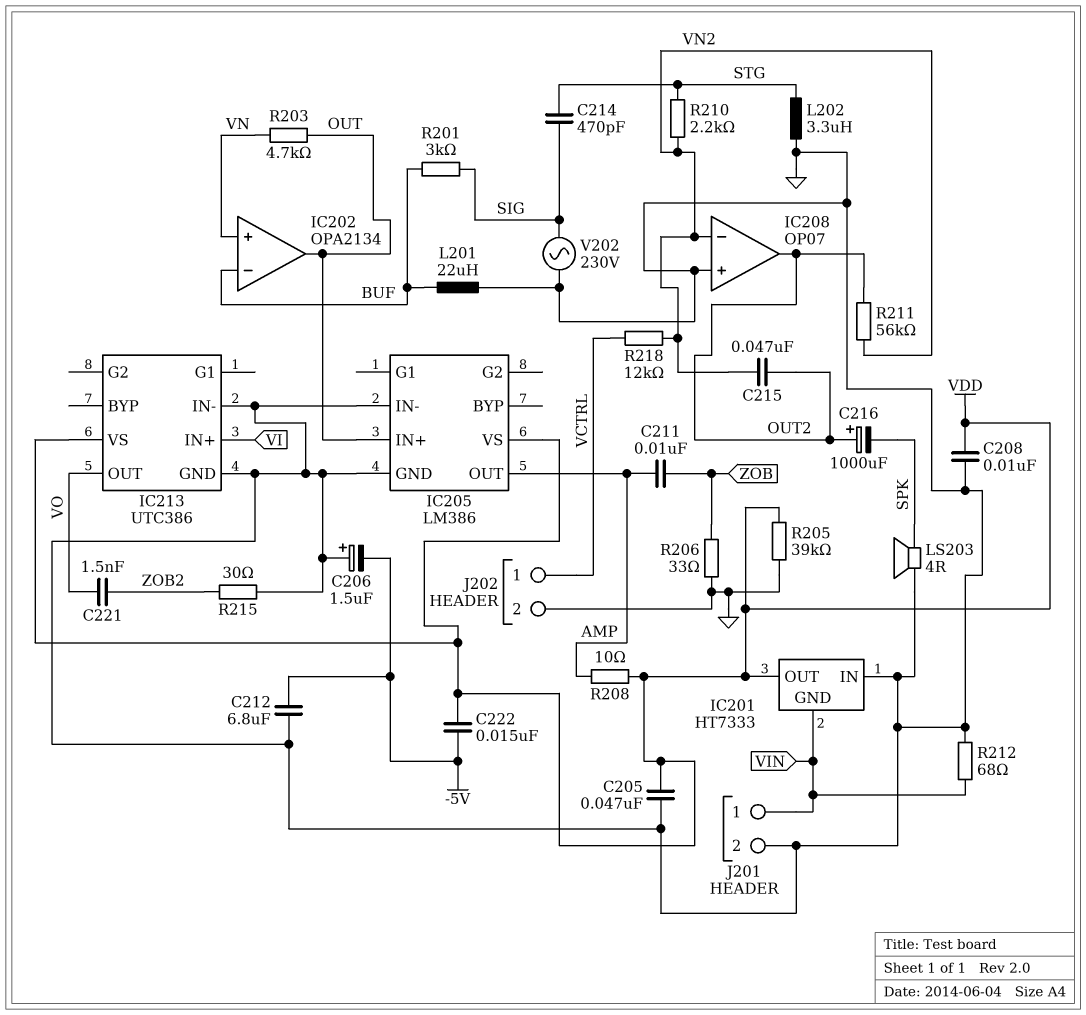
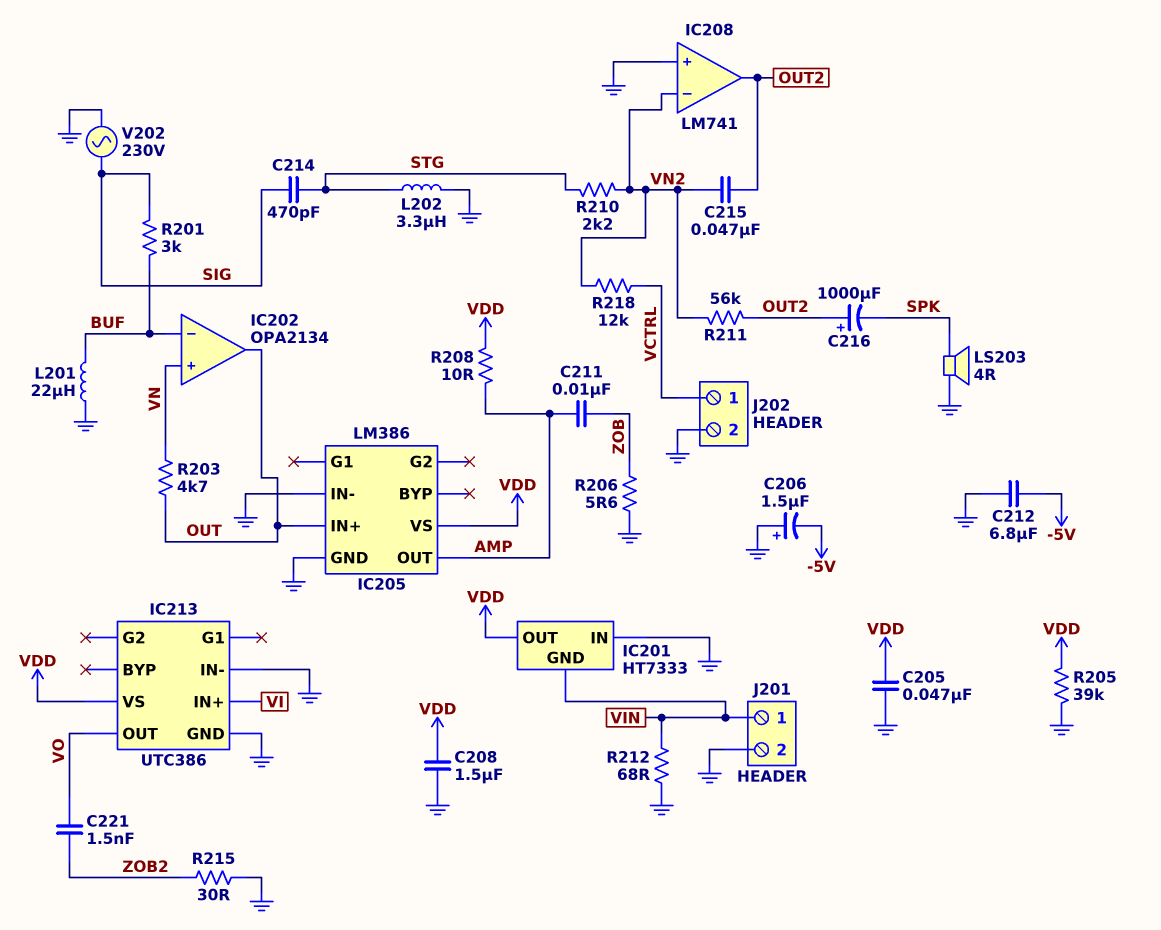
C208: 10nF (GND, VDD) -> 1.5uF (GND, VDD)
C222: 15nF (-5V, VDD) -> none
IC208: OP07 -> LM741
R206: 33 (GND, ZOB) -> 5.6 (GND, ZOB)

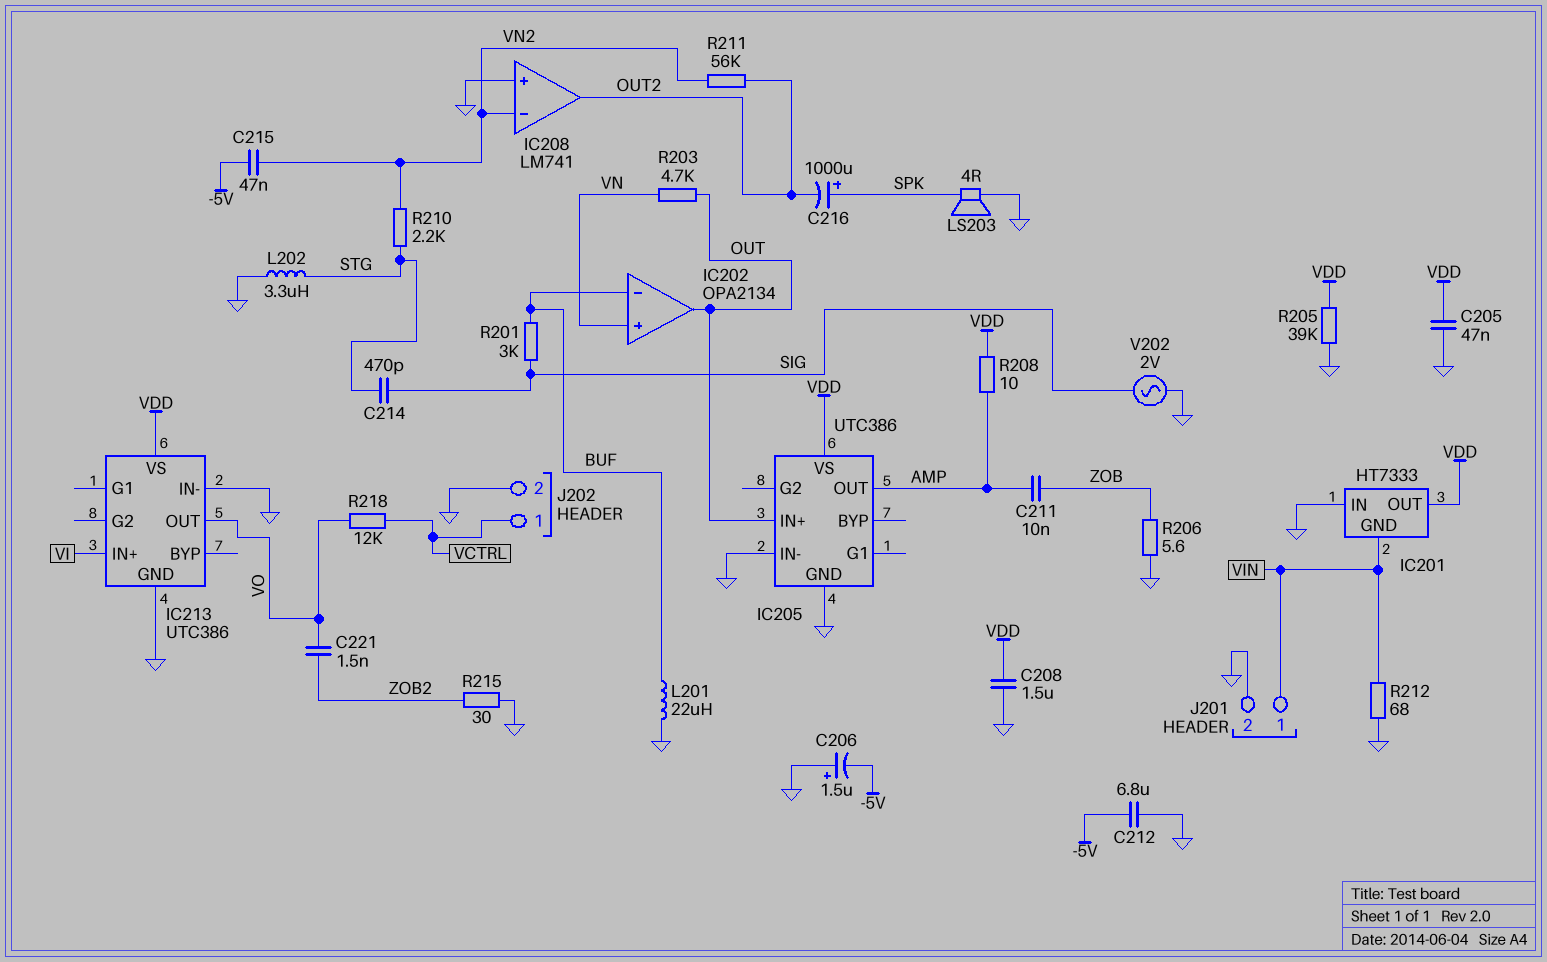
C215: 47nF (OUT2, VN2) -> 47nF (-5V, VN2)
C216: 1000uF (plus OUT2, minus SPK) -> 1000uF (plus SPK, minus OUT2)
IC205: LM386 -> UTC386
R218: 12k (VCTRL, VN2) -> 12k (VCTRL, VO)
V202: AC 230V (GND, SIG) -> AC 2V (GND, SIG)

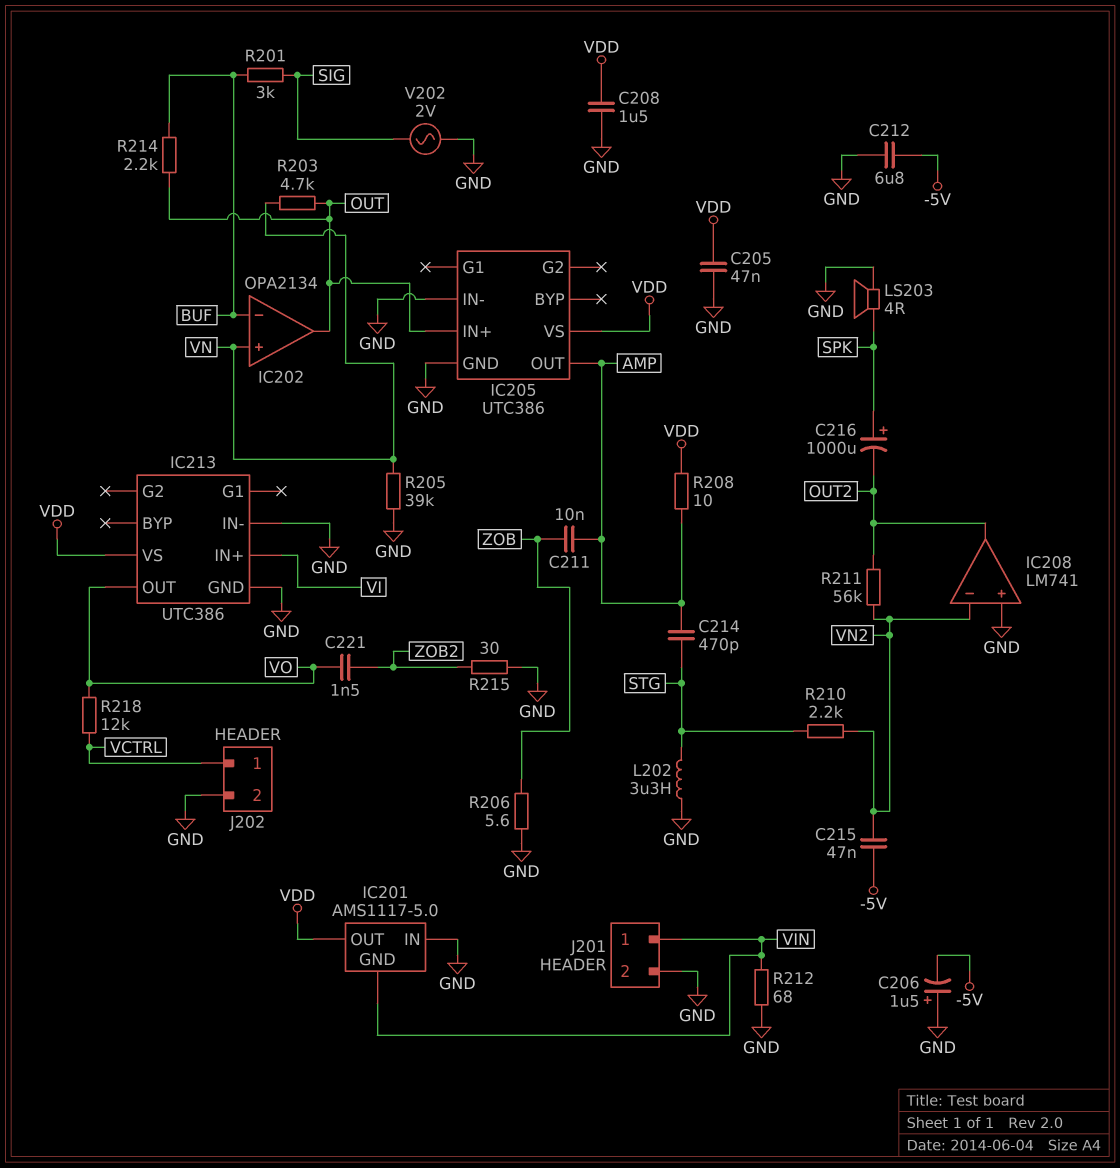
C214: 470pF (SIG, STG) -> 470pF (AMP, STG)
IC201: HT7333 -> AMS1117-5.0
L201: 22uH (BUF, GND) -> none
R205: 39k (GND, VDD) -> 39k (GND, VN)
R214: none -> 2.2k (BUF, OUT)

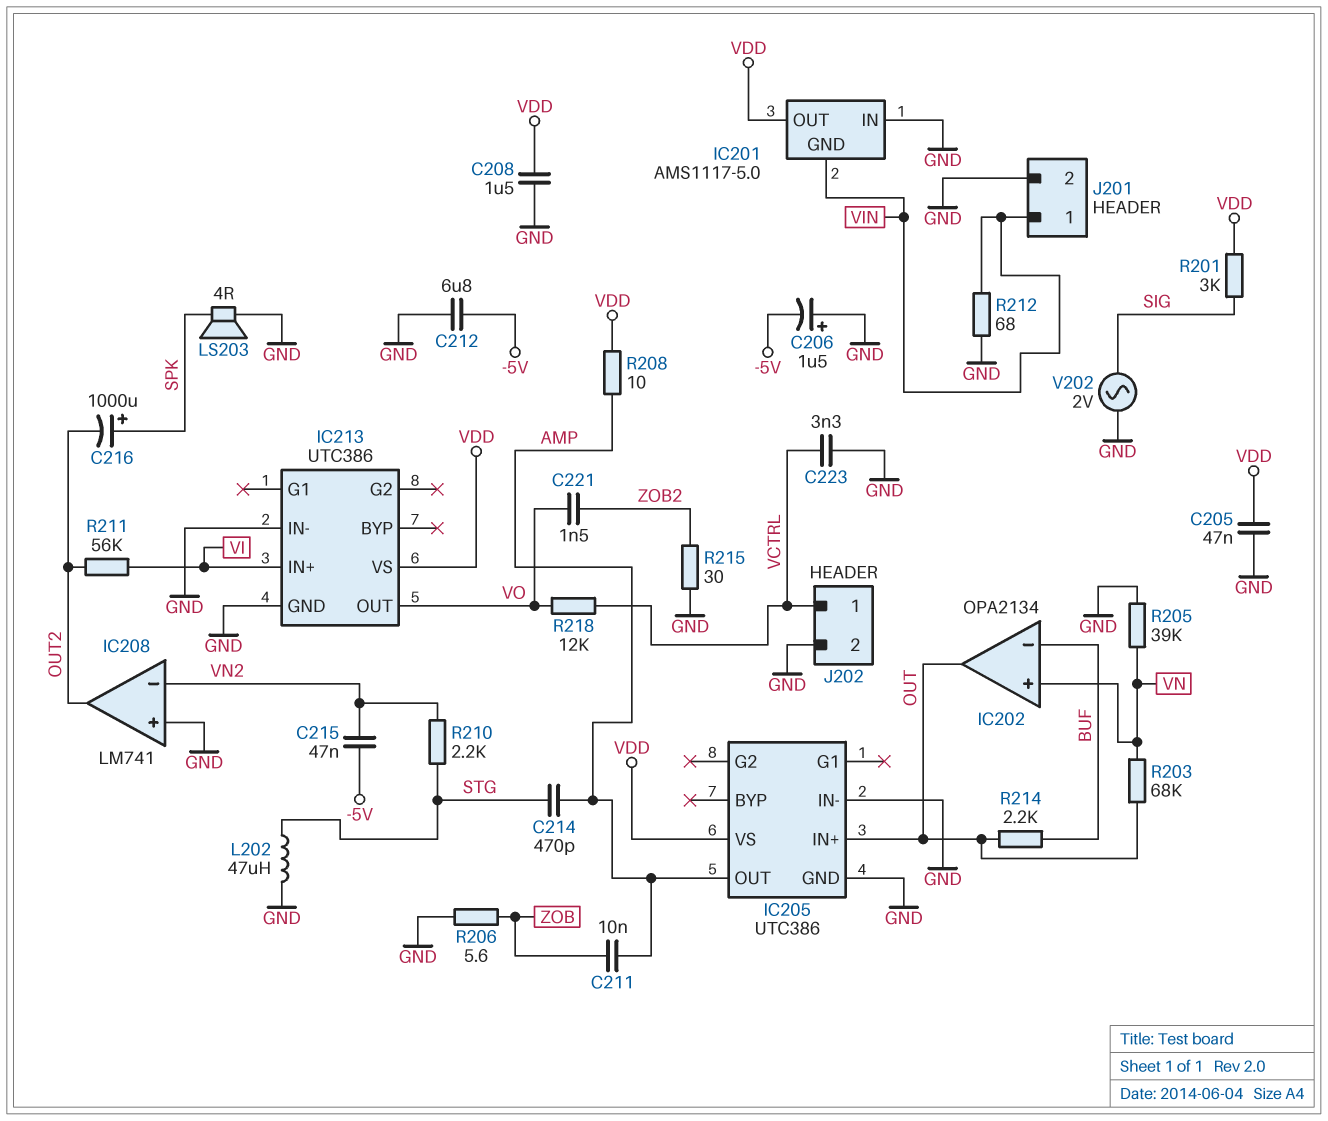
C223: none -> 3.3nF (GND, VCTRL)
L202: 3.3uH (GND, STG) -> 47uH (GND, STG)
R201: 3k (BUF, SIG) -> 3k (SIG, VDD)
R203: 4.7k (OUT, VN) -> 68k (OUT, VN)
R211: 56k (OUT2, VN2) -> 56k (OUT2, VI)

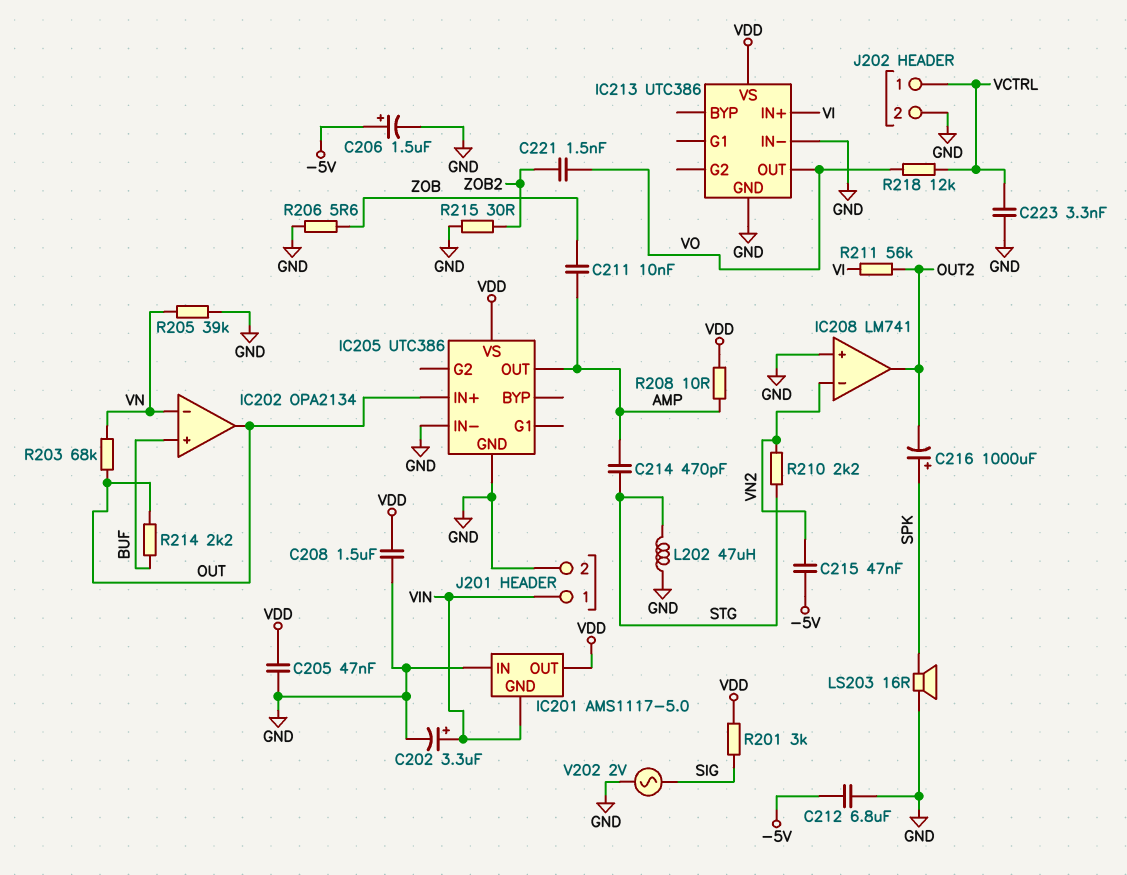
C202: none -> 3.3uF (plus VIN, minus GND)
C206: 1.5uF (plus GND, minus -5V) -> 1.5uF (plus -5V, minus GND)
IC202 pin in+: VN -> BUF
IC202 pin in-: BUF -> VN
LS203: speaker 4R (GND, SPK) -> speaker 16R (GND, SPK)
R212: 68 (GND, VIN) -> none

